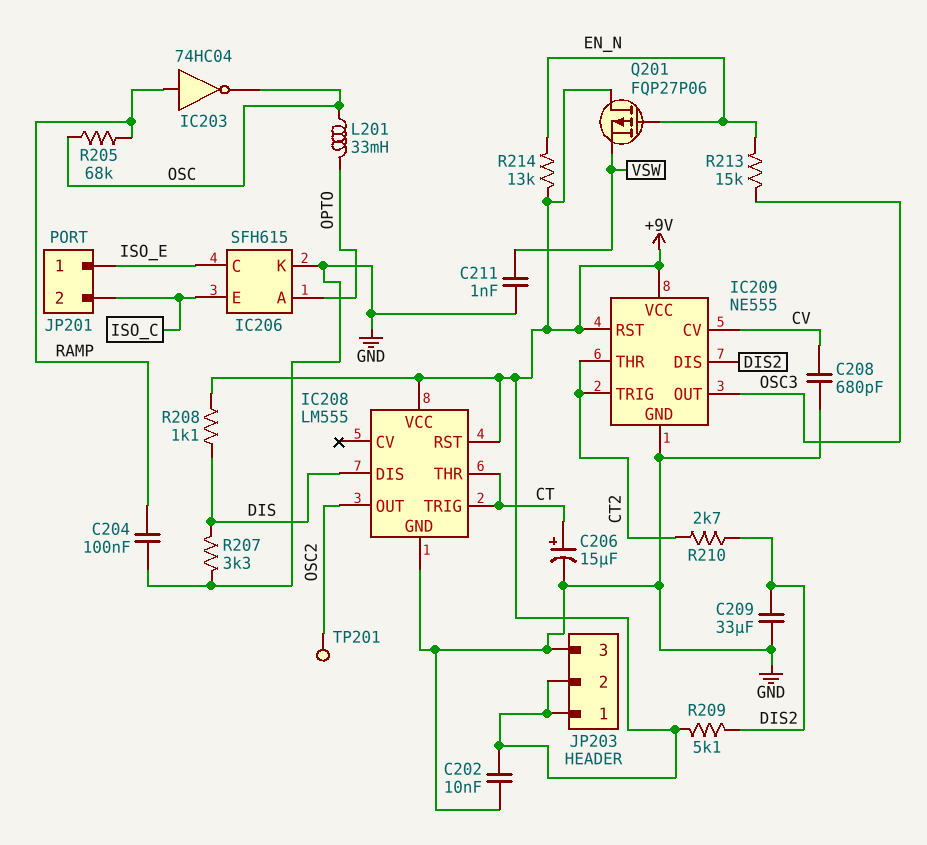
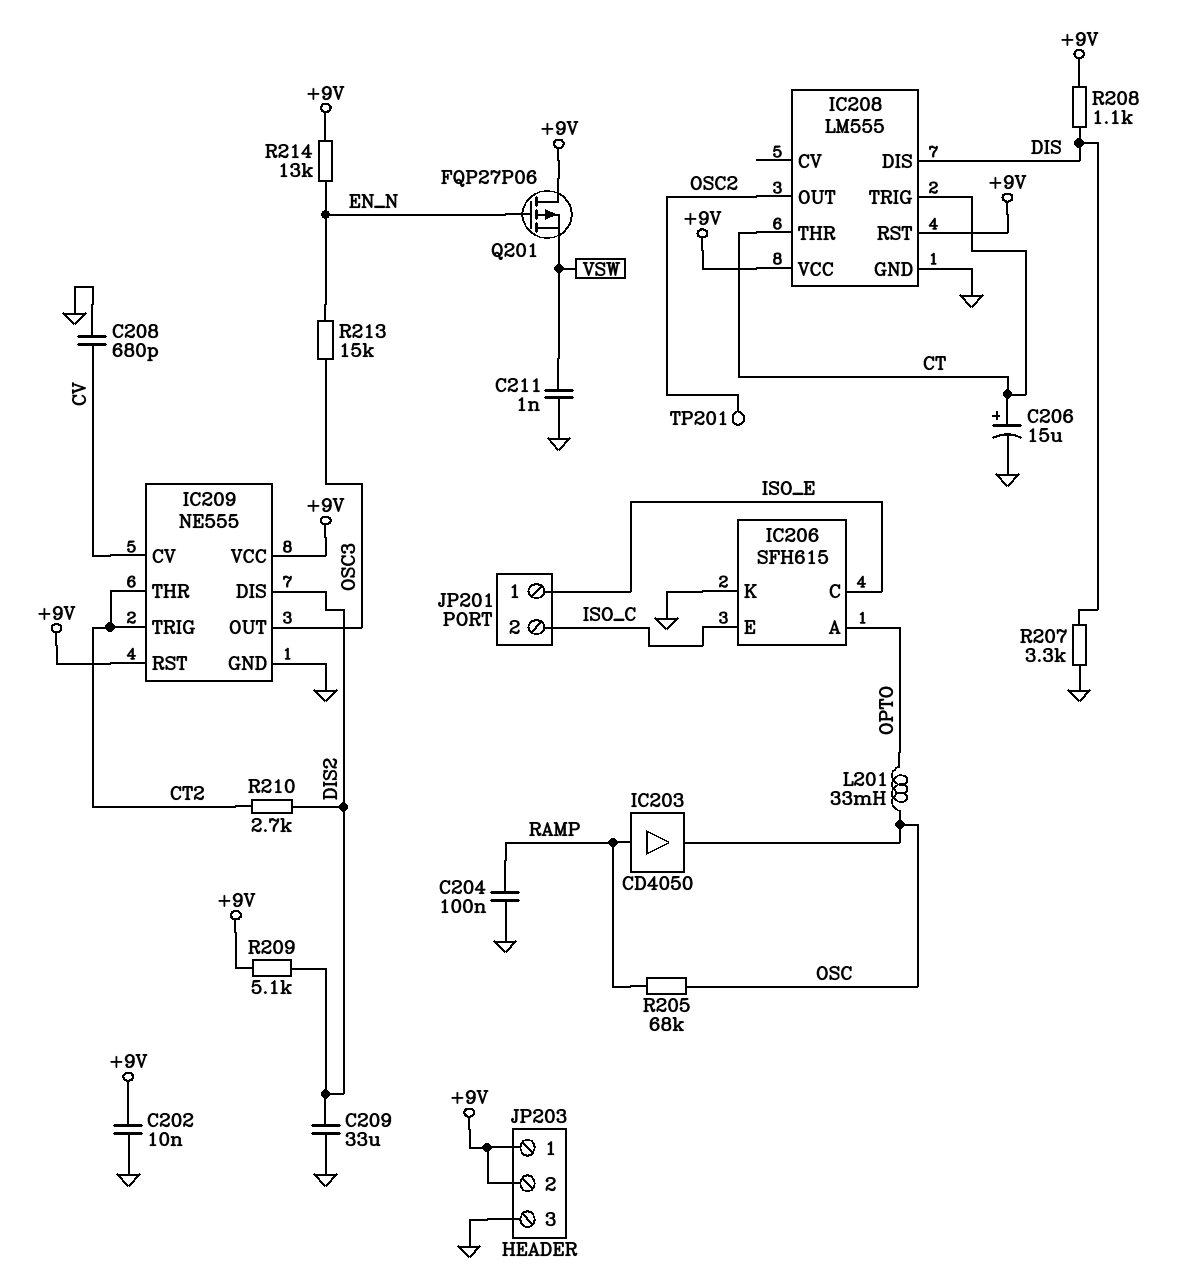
IC203: NOT 74HC04 (in RAMP, out OSC) -> buffer CD4050 (in RAMP, out OSC)

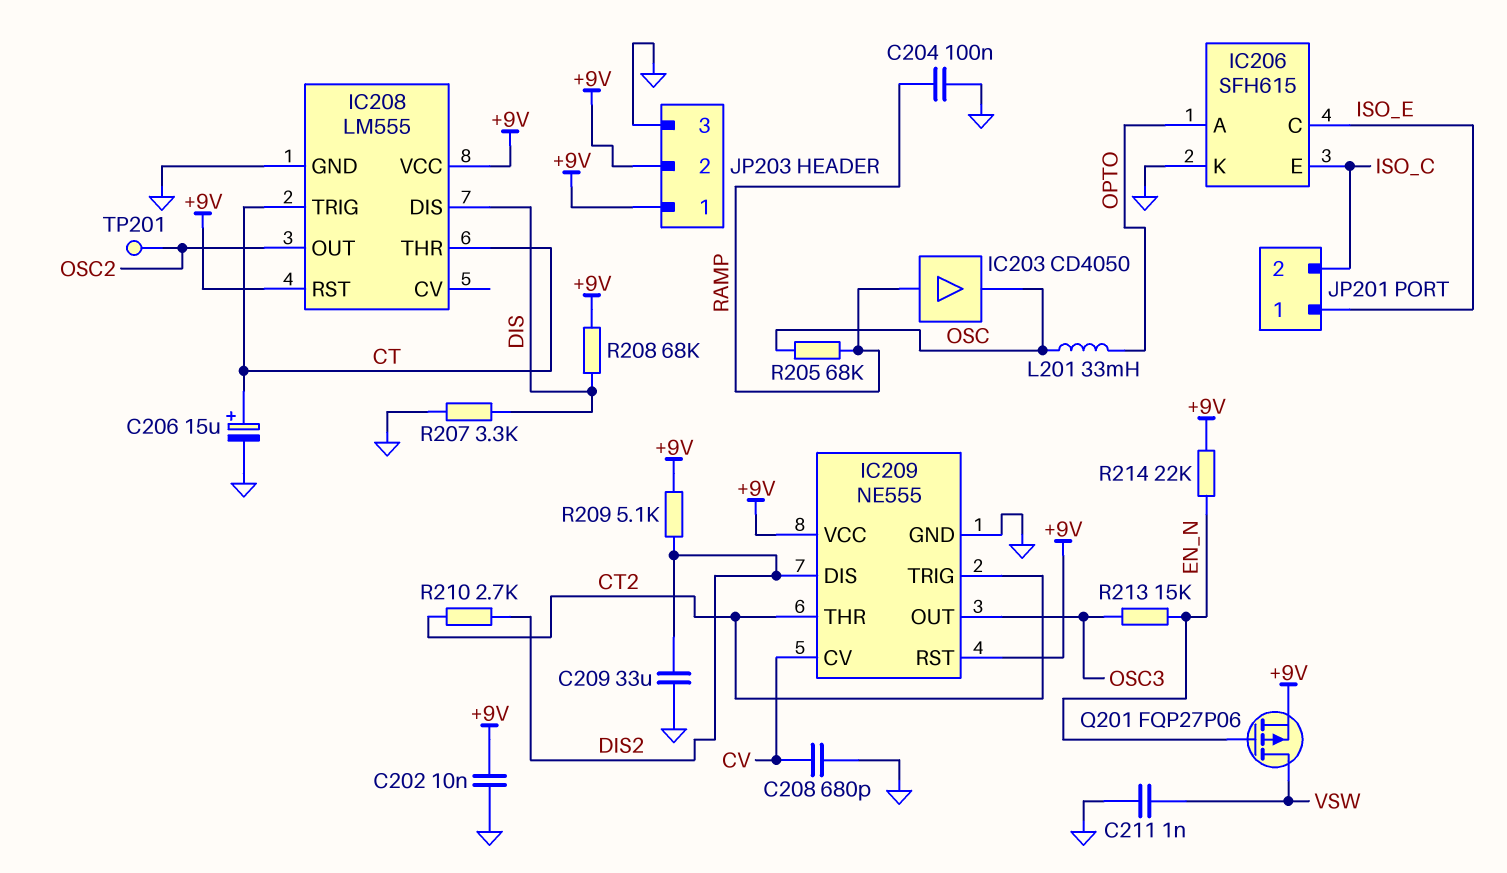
Q201: PMOS FQP27P06 (G EN_N, D +9V, S VSW) -> PMOS FQP27P06 (G EN_N, D VSW, S +9V)
R208: 1.1k (+9V, DIS) -> 68k (+9V, DIS)
R214: 13k (+9V, EN_N) -> 22k (+9V, EN_N)

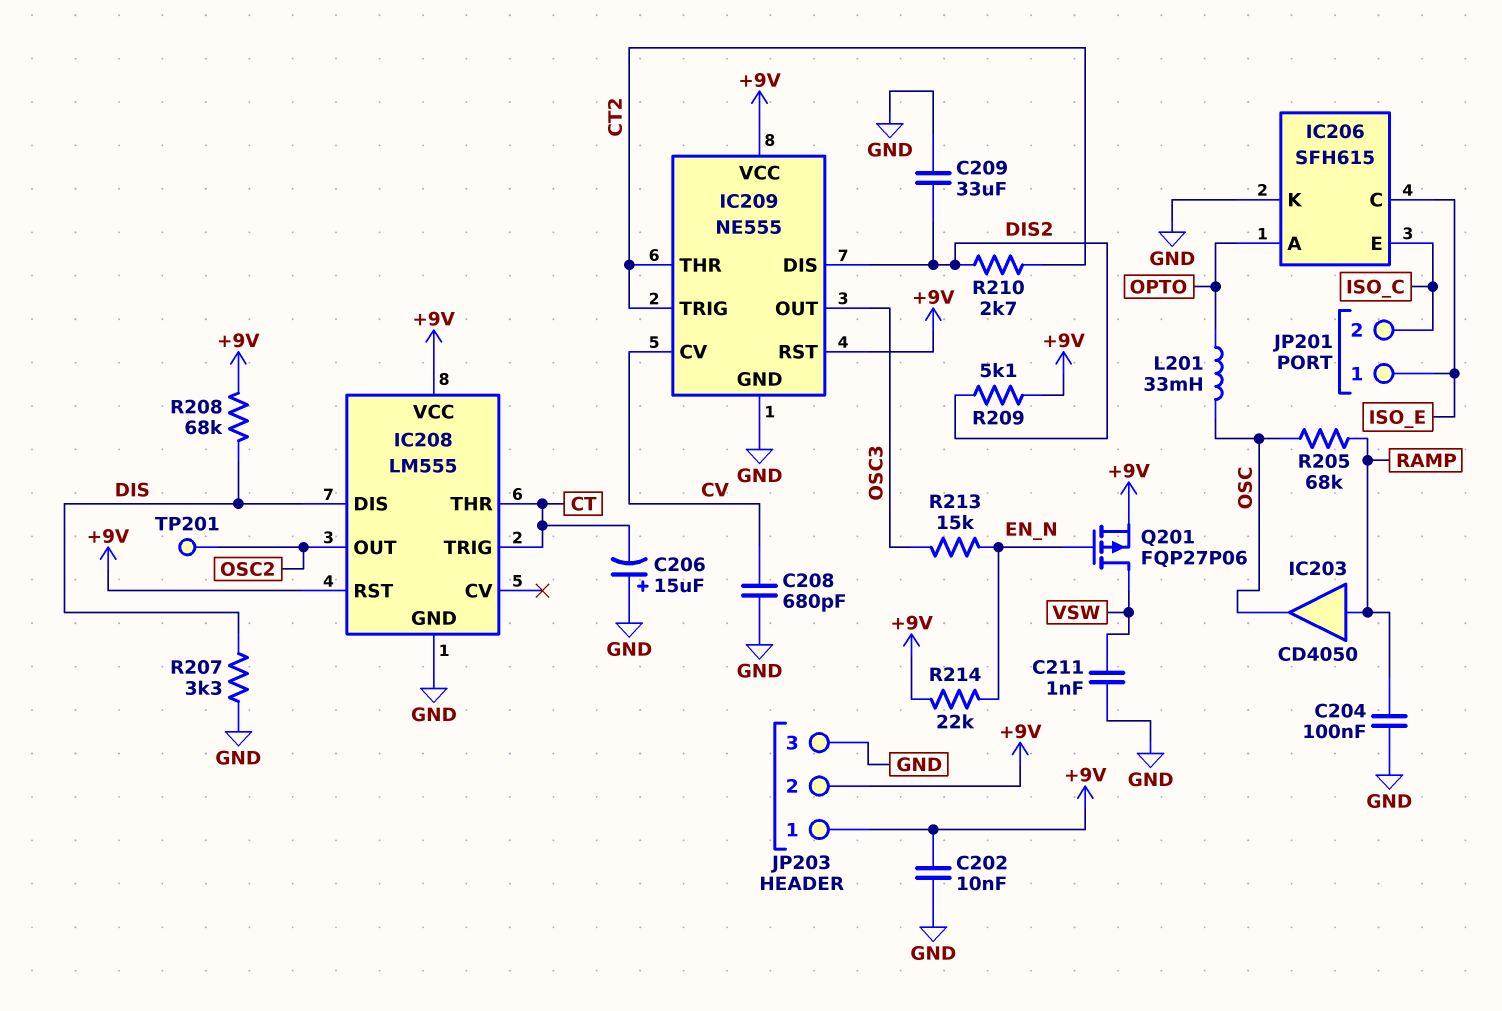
C206: 15uF (plus CT, minus GND) -> 15uF (plus GND, minus CT)

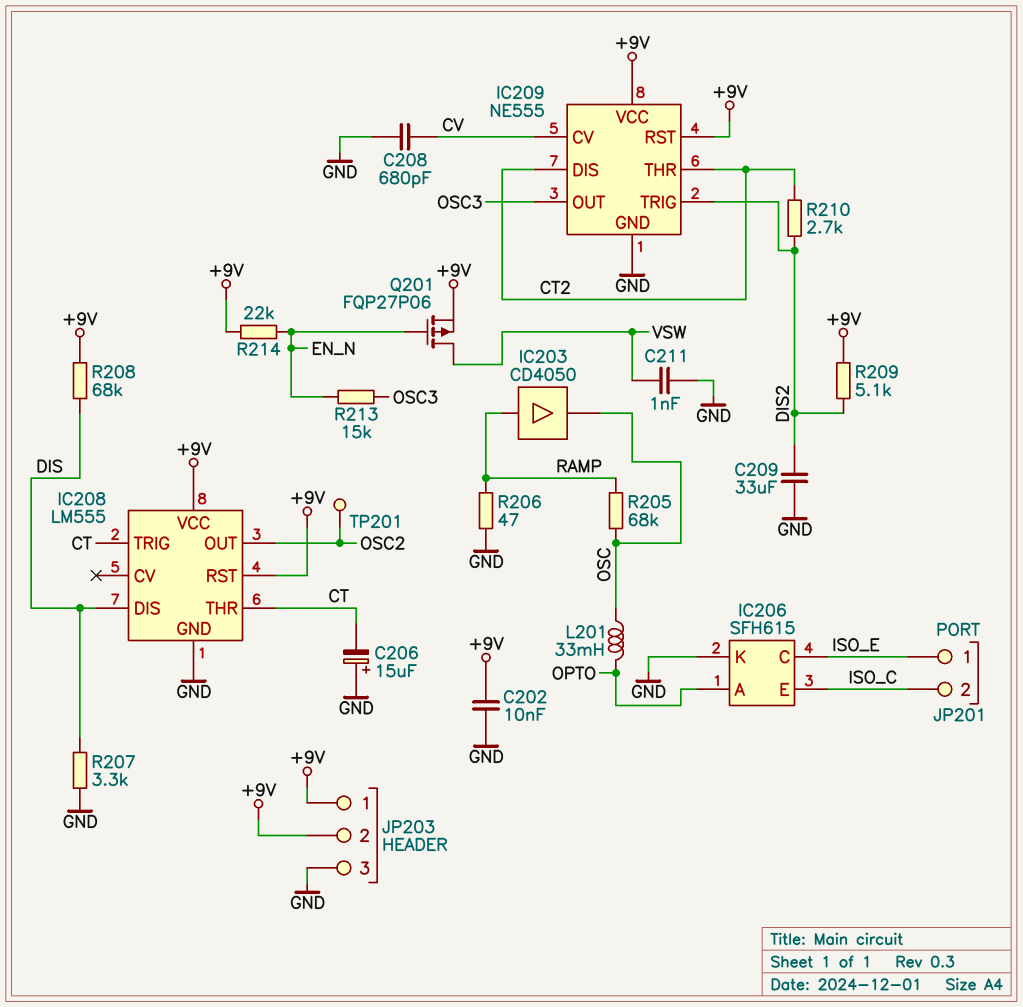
C204: 100nF (GND, RAMP) -> none
IC209 pin DIS: DIS2 -> CT2
IC209 pin TRIG: CT2 -> DIS2
R206: none -> 47 (GND, RAMP)

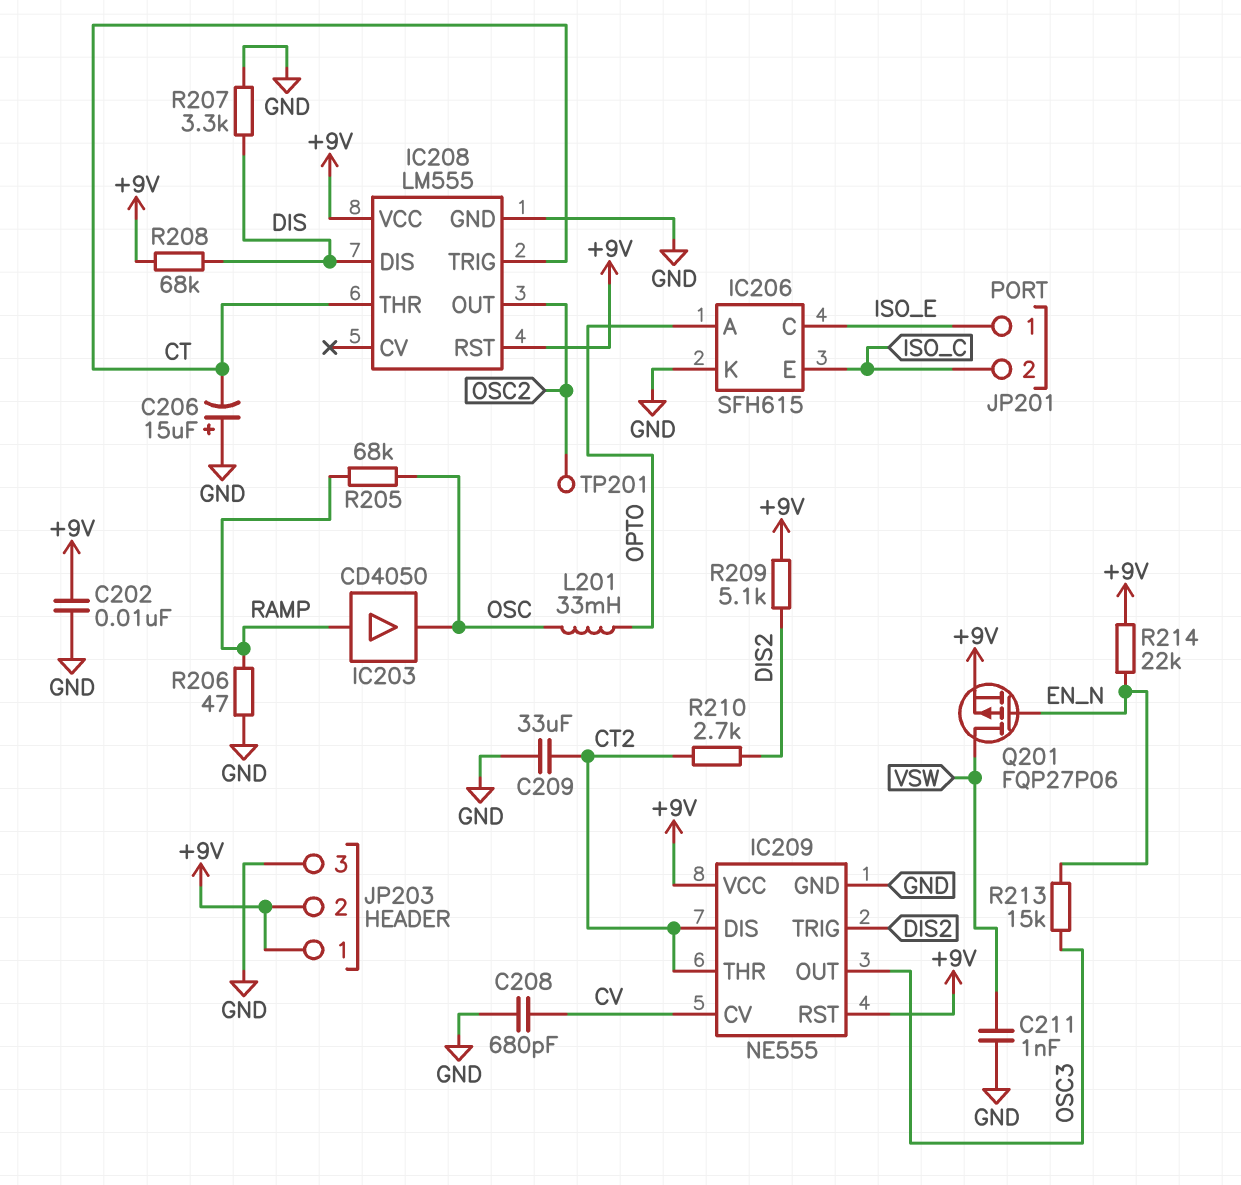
C209: 33uF (DIS2, GND) -> 33uF (CT2, GND)

